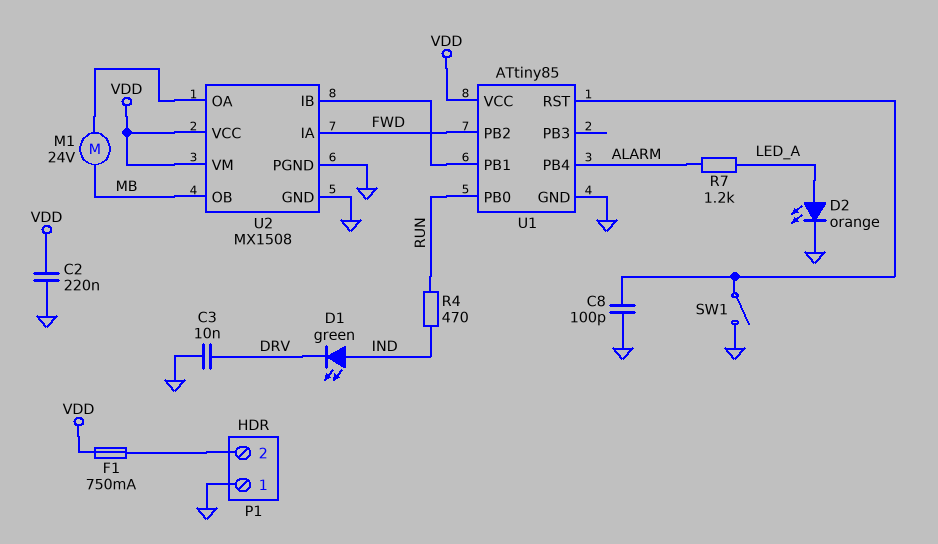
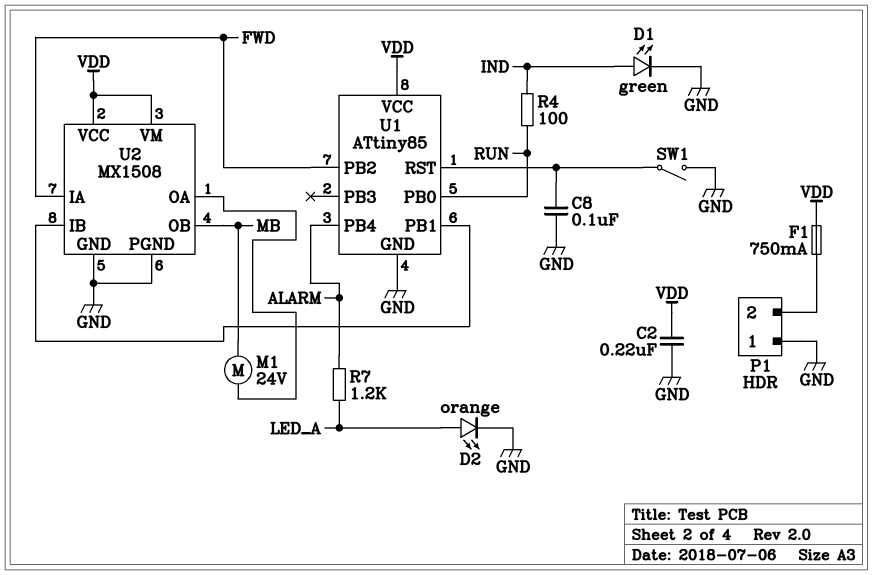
C3: 10nF (DRV, GND) -> none
C8: 100pF (GND, U1/RST) -> 100nF (GND, U1/RST)
D1: LED green (A IND, K DRV) -> LED green (A IND, K GND)
R4: 470 (IND, RUN) -> 100 (IND, RUN)

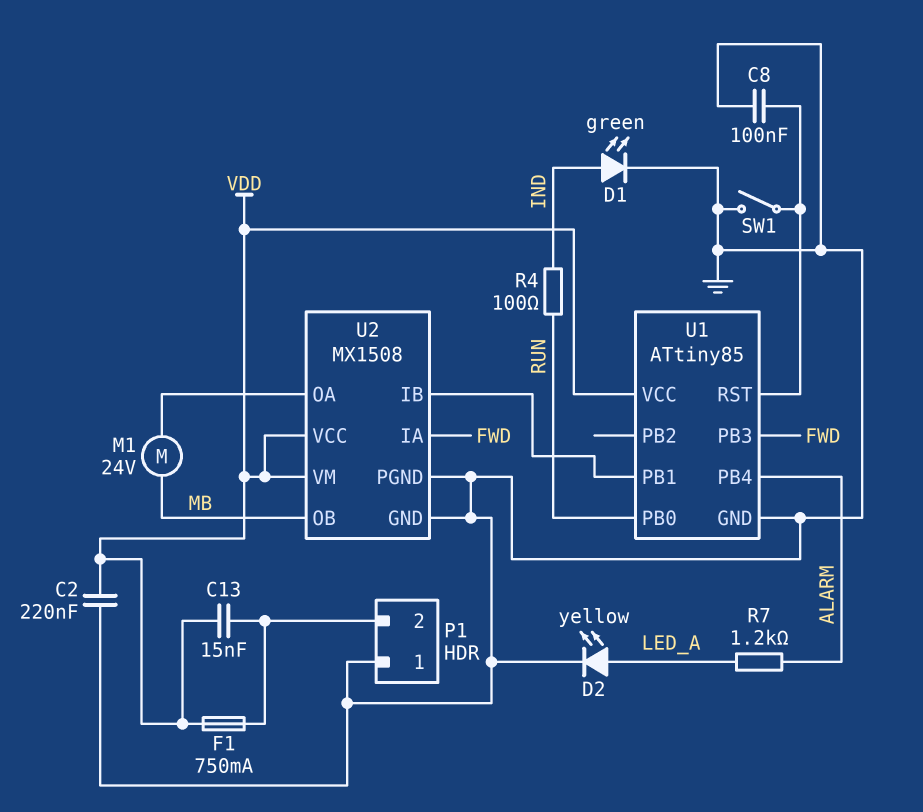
C13: none -> 15nF (P1/2, VDD)
D2: LED orange (A LED_A, K GND) -> LED yellow (A LED_A, K GND)
U1 pin PB2: FWD -> none
U1 pin PB3: none -> FWD

